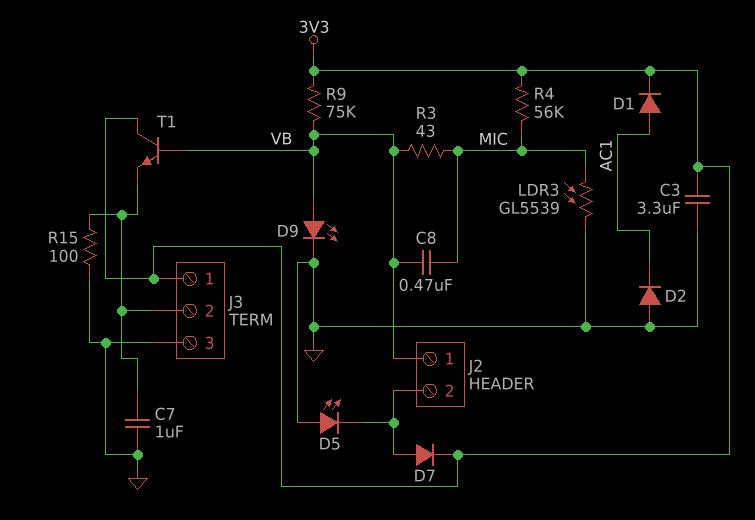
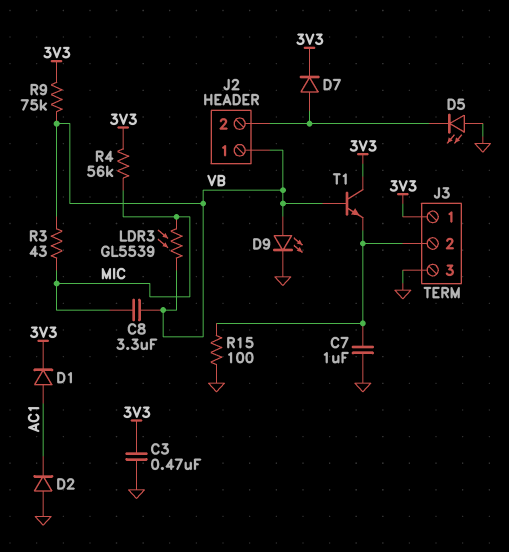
C3: 3.3uF (3V3, GND) -> 470nF (3V3, GND)
C8: 470nF (MIC, VB) -> 3.3uF (MIC, VB)
LDR3: GL5539 (GND, MIC) -> GL5539 (MIC, VB)

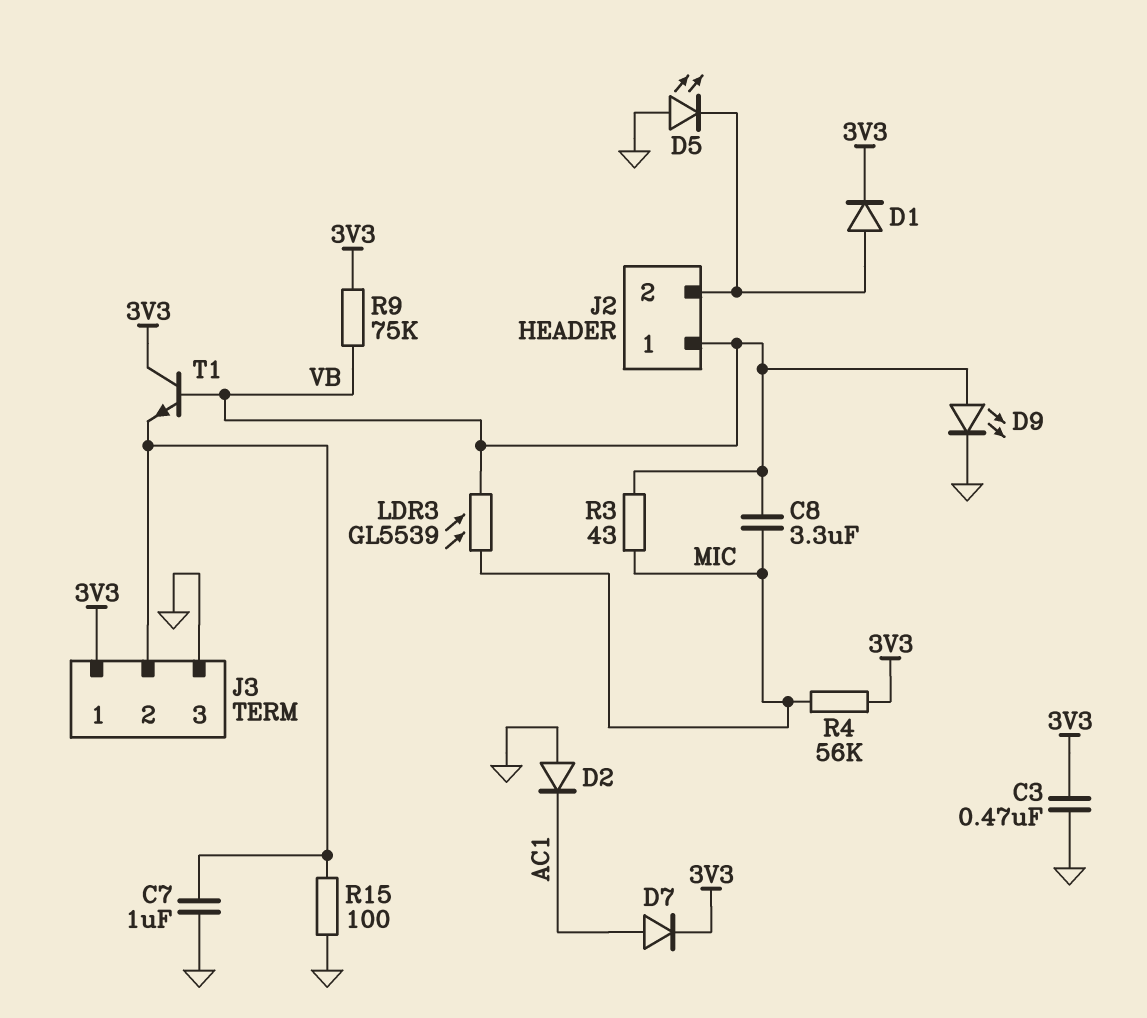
D1: diode (A AC1, K 3V3) -> diode (A J2/2, K 3V3)
D7: diode (A J2/2, K 3V3) -> diode (A AC1, K 3V3)

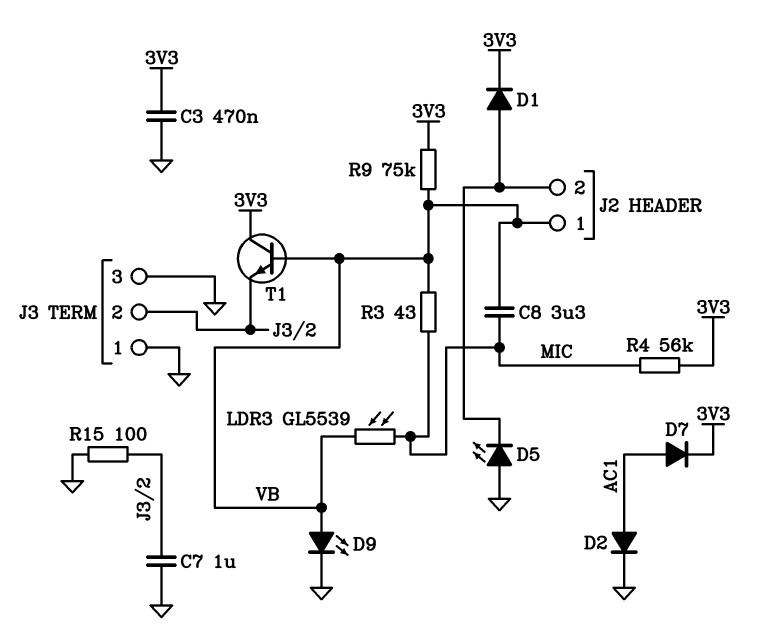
D2: diode (A GND, K AC1) -> diode (A AC1, K GND)
J3 pin 1: 3V3 -> GND

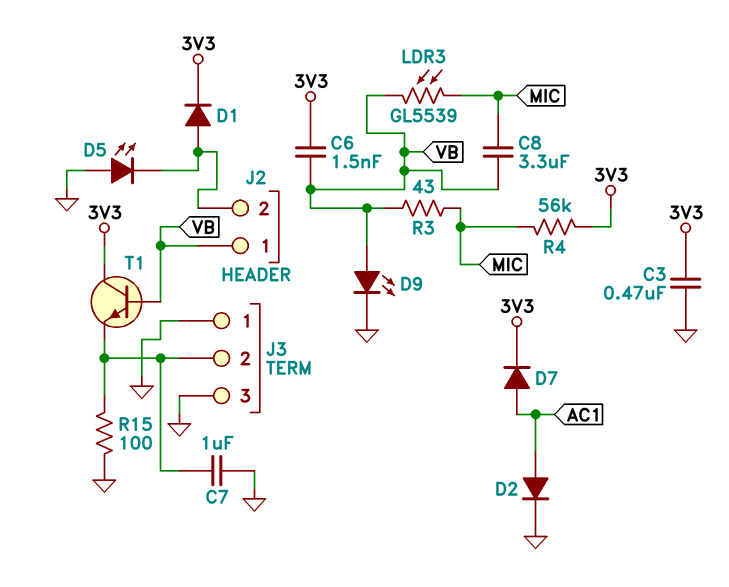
C6: none -> 1.5nF (3V3, VB)
R9: 75k (3V3, VB) -> none

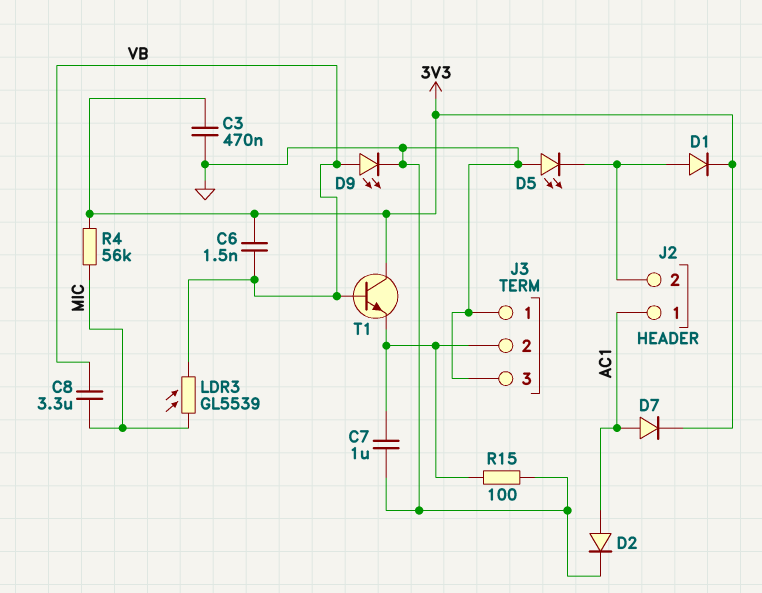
J2 pin 1: VB -> AC1
R3: 43 (MIC, VB) -> none

